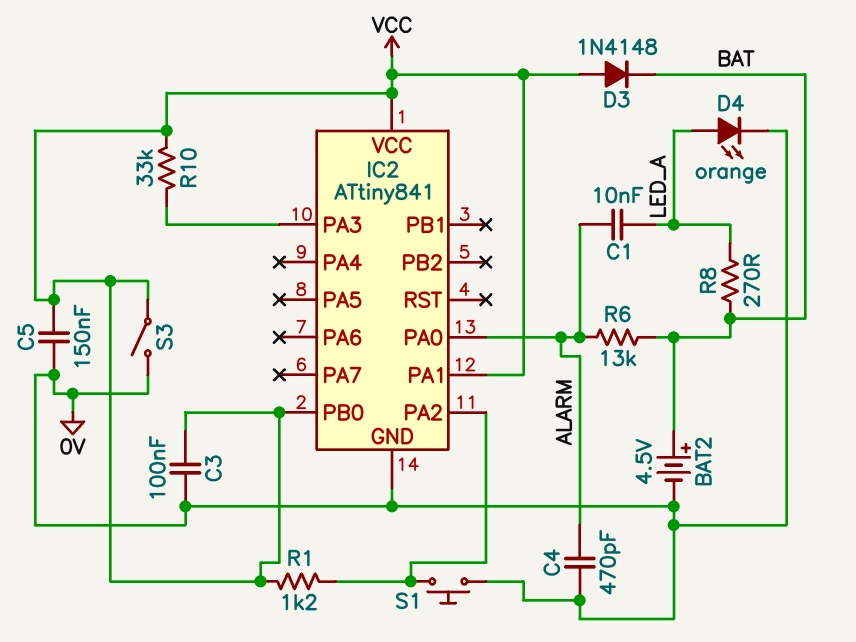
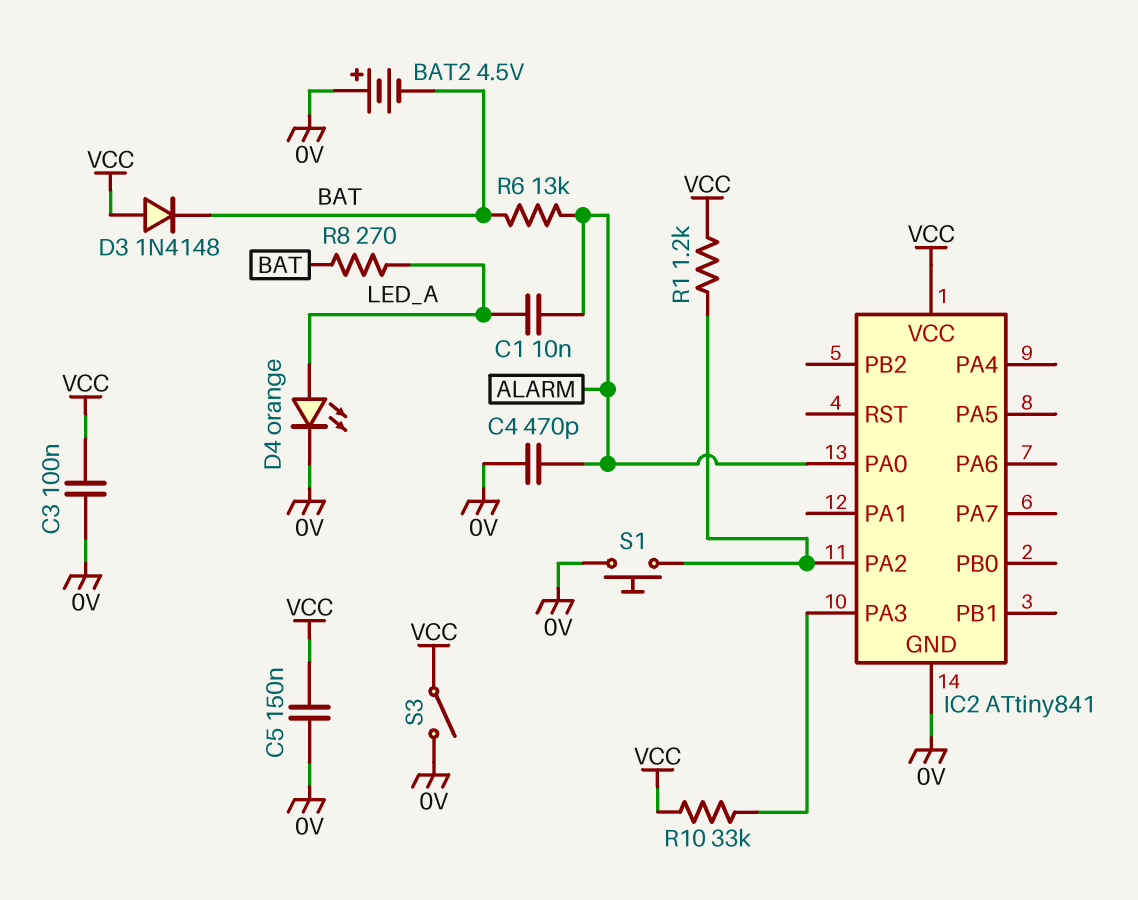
BAT2: 4.5V (plus BAT, minus 0V) -> 4.5V (plus 0V, minus BAT)
IC2 pin PA1: VCC -> none
IC2 pin PB0: VCC -> none

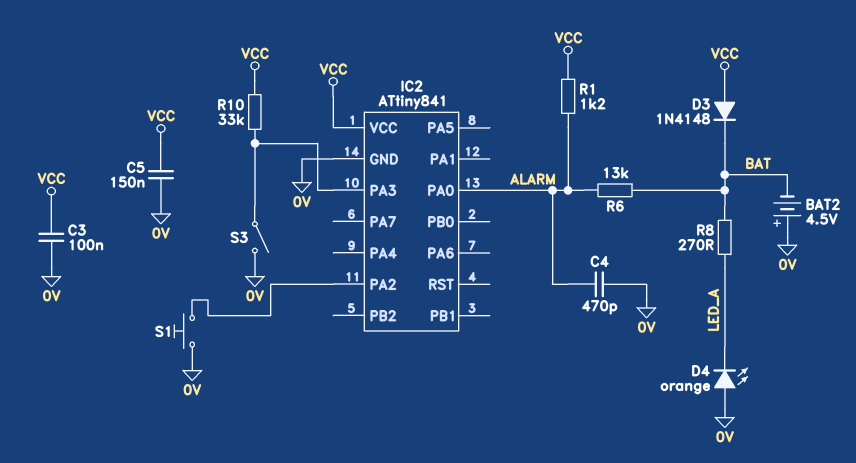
C1: 10nF (ALARM, LED_A) -> none
D4: LED orange (A LED_A, K 0V) -> LED orange (A 0V, K LED_A)
R1: 1.2k (IC2/PA2, VCC) -> 1.2k (ALARM, VCC)
S3: switch (0V, VCC) -> switch (0V, IC2/PA3)

